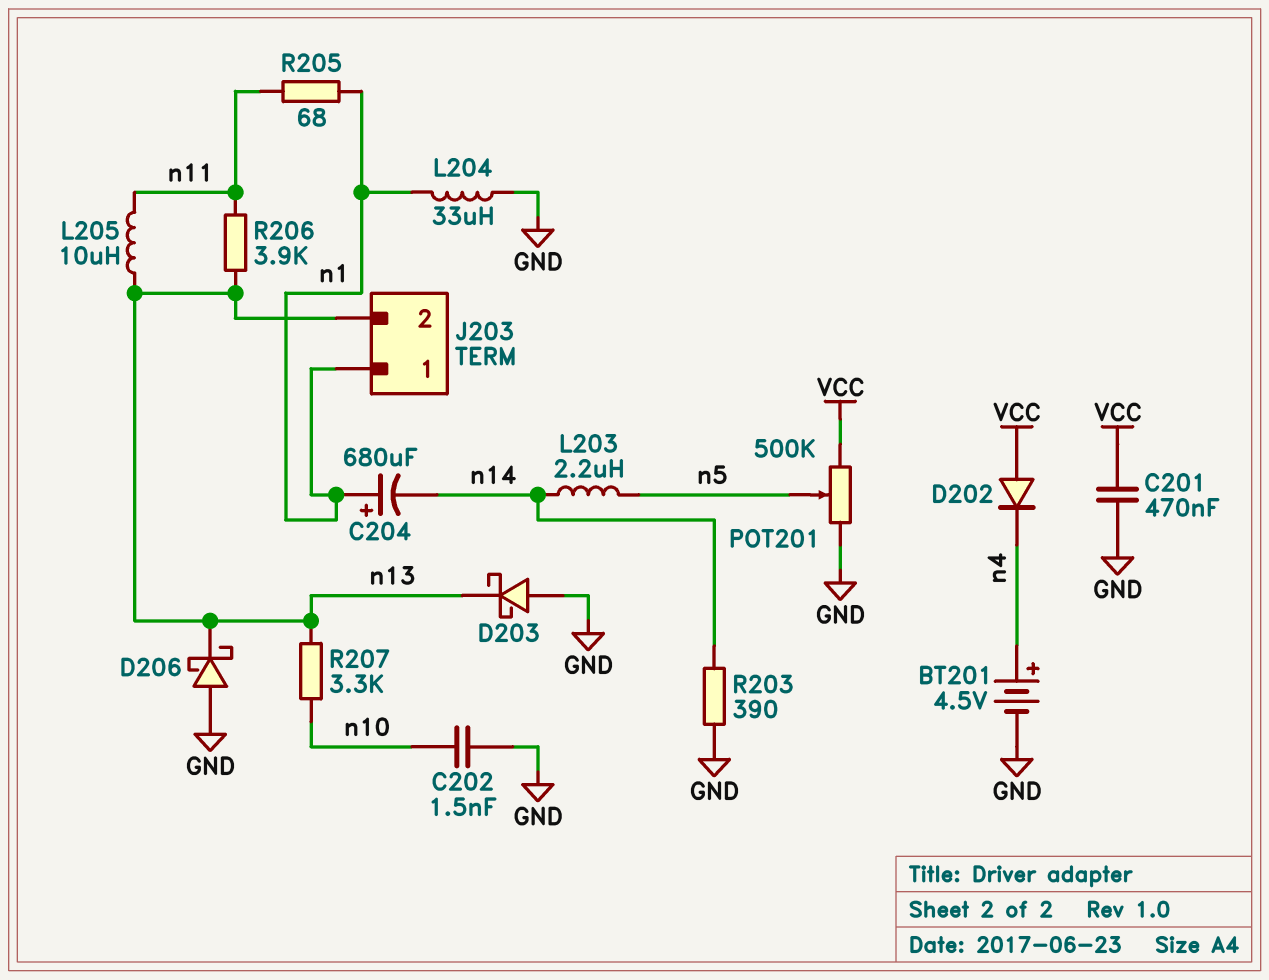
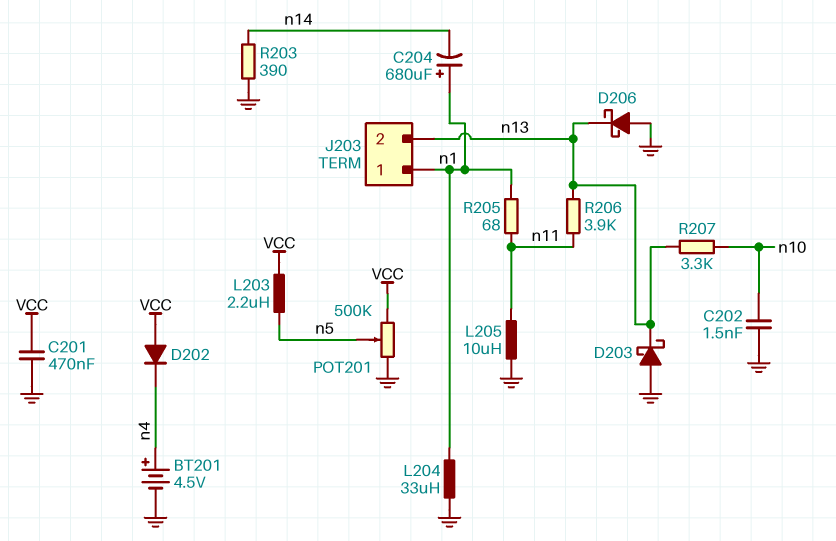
L203: 2.2uH (n5, n14) -> 2.2uH (VCC, n5)
L205: 10uH (n11, n13) -> 10uH (GND, n11)

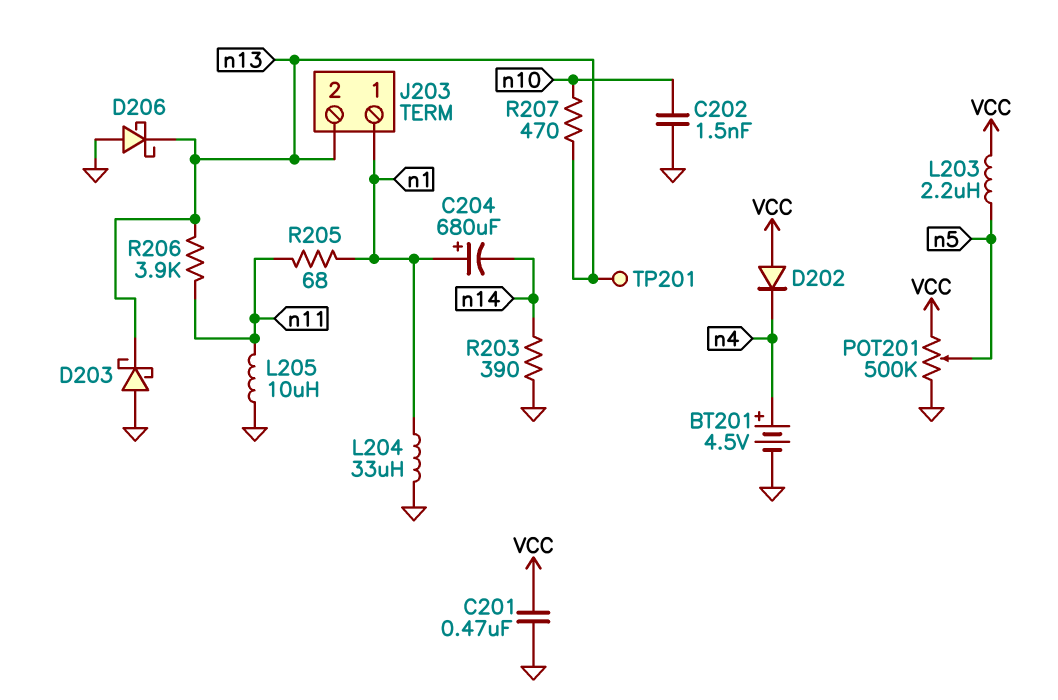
R207: 3.3k (n10, n13) -> 470 (n10, n13)
TP201: none -> test point (n13)

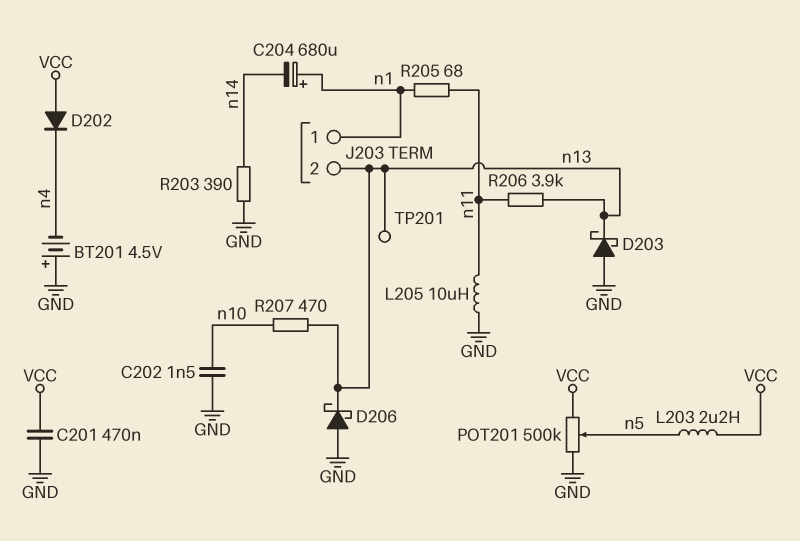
BT201: 4.5V (plus n4, minus GND) -> 4.5V (plus GND, minus n4)
L204: 33uH (GND, n1) -> none

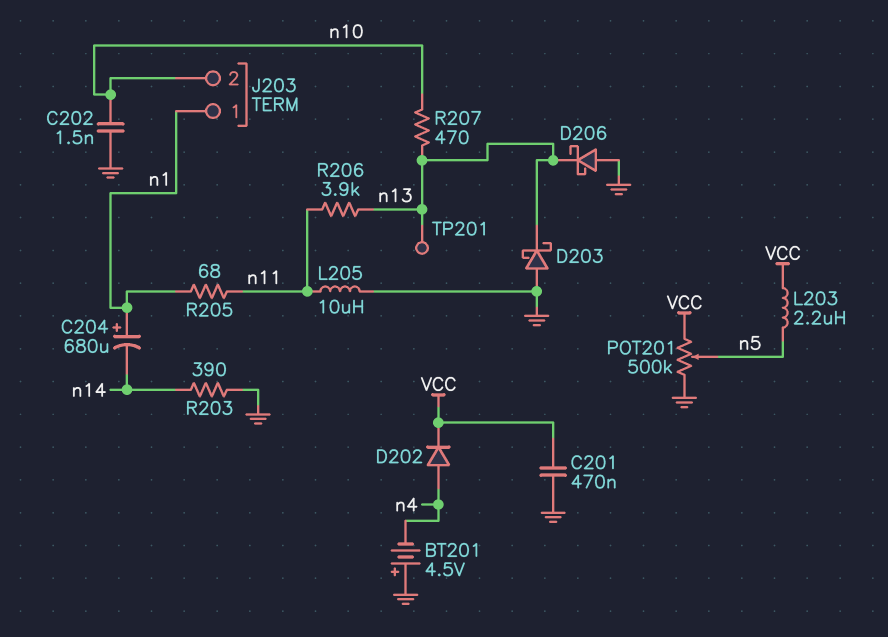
D202: diode (A VCC, K n4) -> diode (A n4, K VCC)
J203 pin 2: n13 -> n10

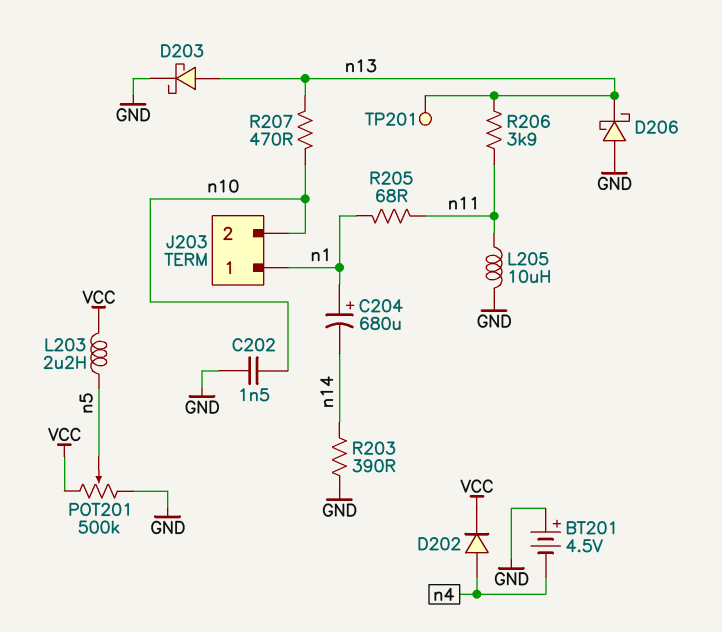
C201: 470nF (GND, VCC) -> none
D203: schottky (A GND, K n13) -> schottky (A n13, K GND)

